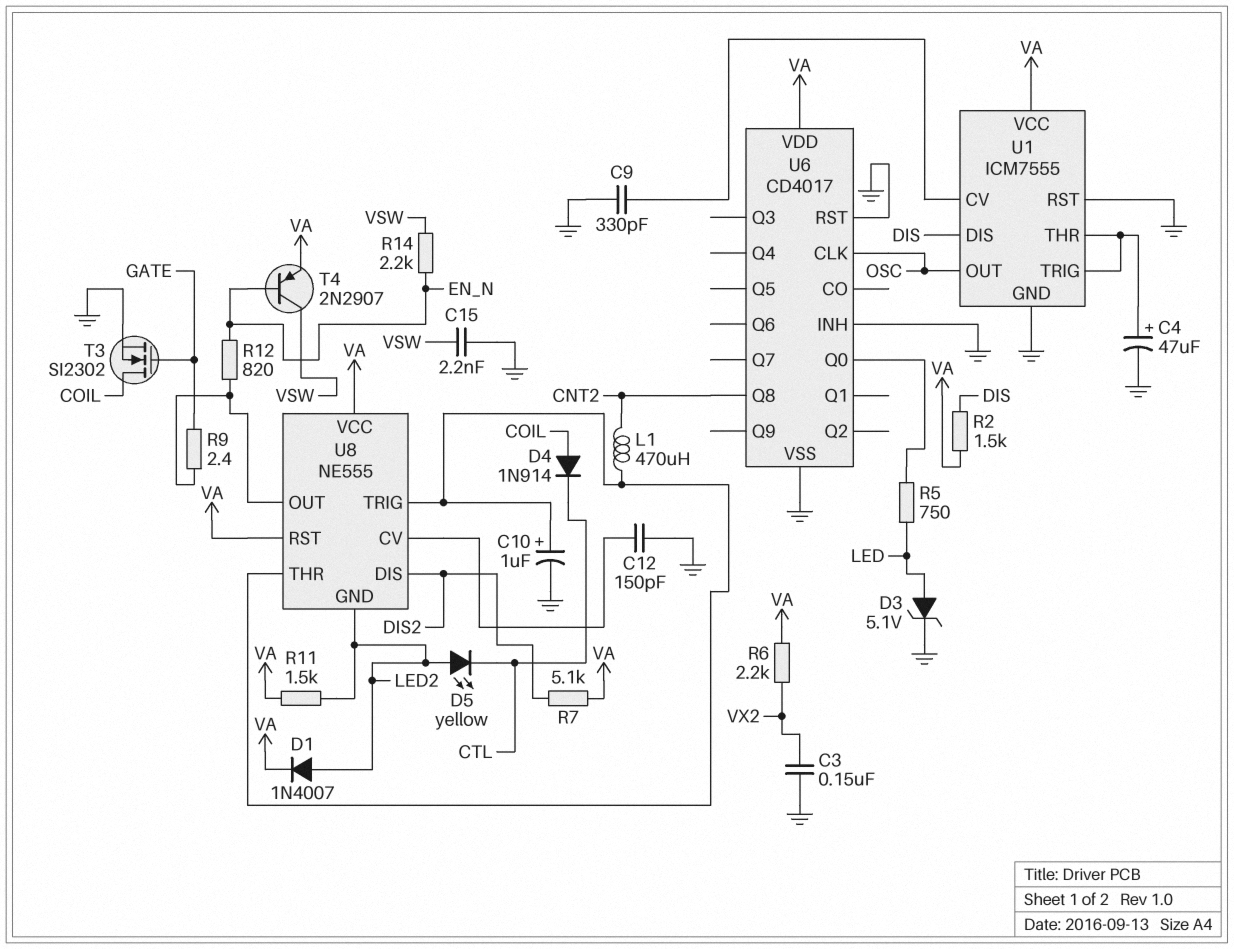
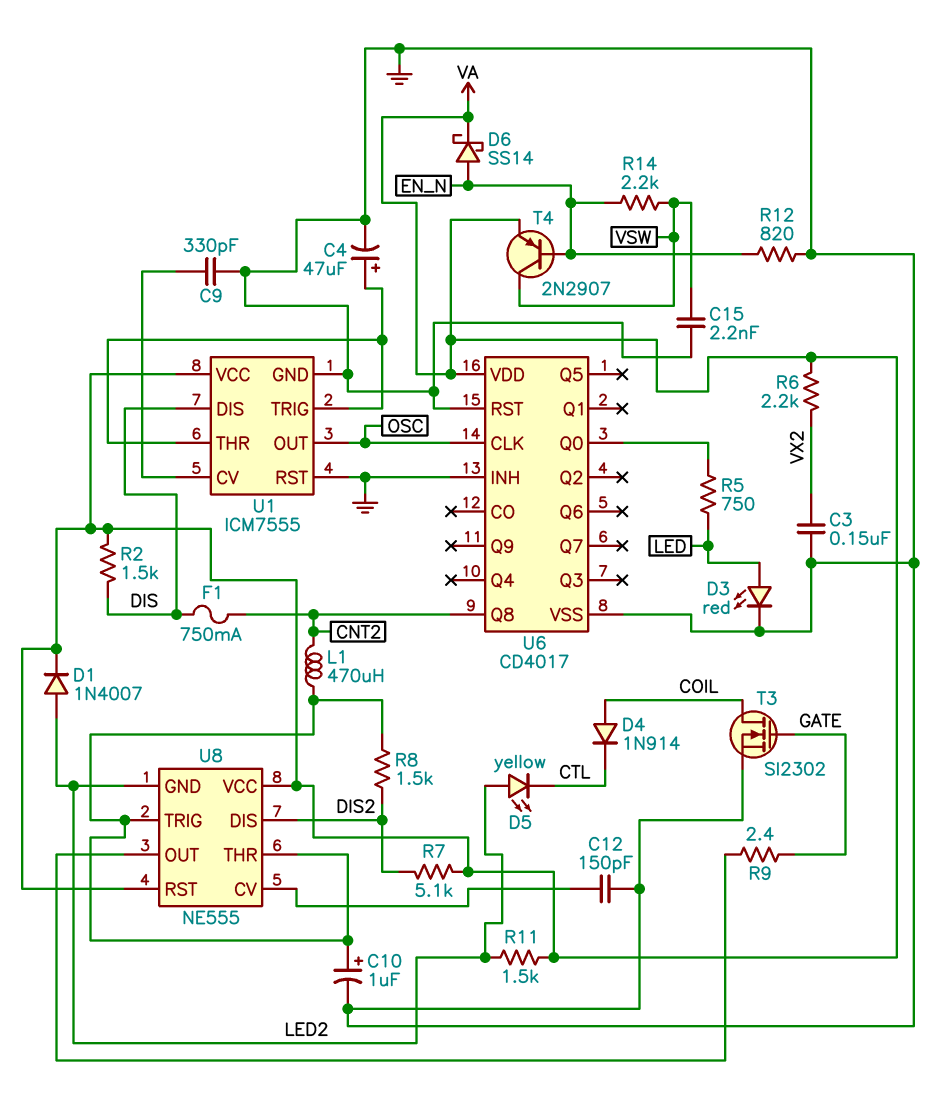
D3: zener 5.1V (A LED, K GND) -> LED red (A LED, K GND)
D6: none -> schottky SS14 (A EN_N, K VA)
F1: none -> 750mA (CNT2, DIS)
R8: none -> 1.5k (DIS2, U8/THR)
R12: 820 (EN_N, U8/OUT) -> 820 (EN_N, GND)

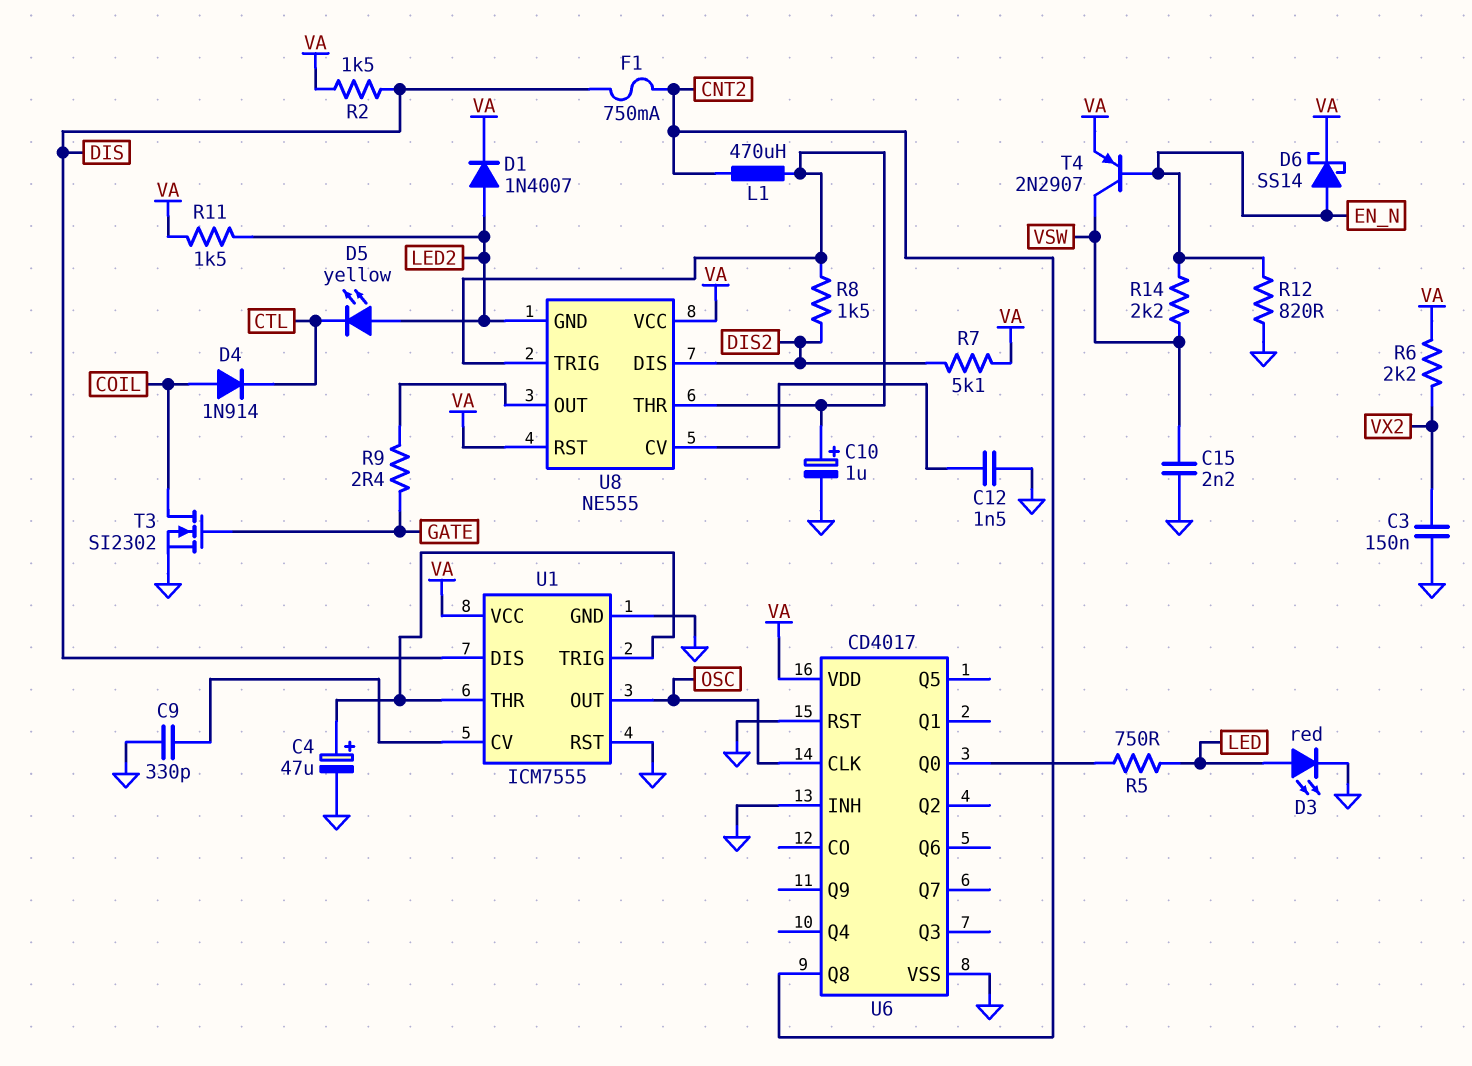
C12: 150pF (GND, U8/CV) -> 1.5nF (GND, U8/CV)

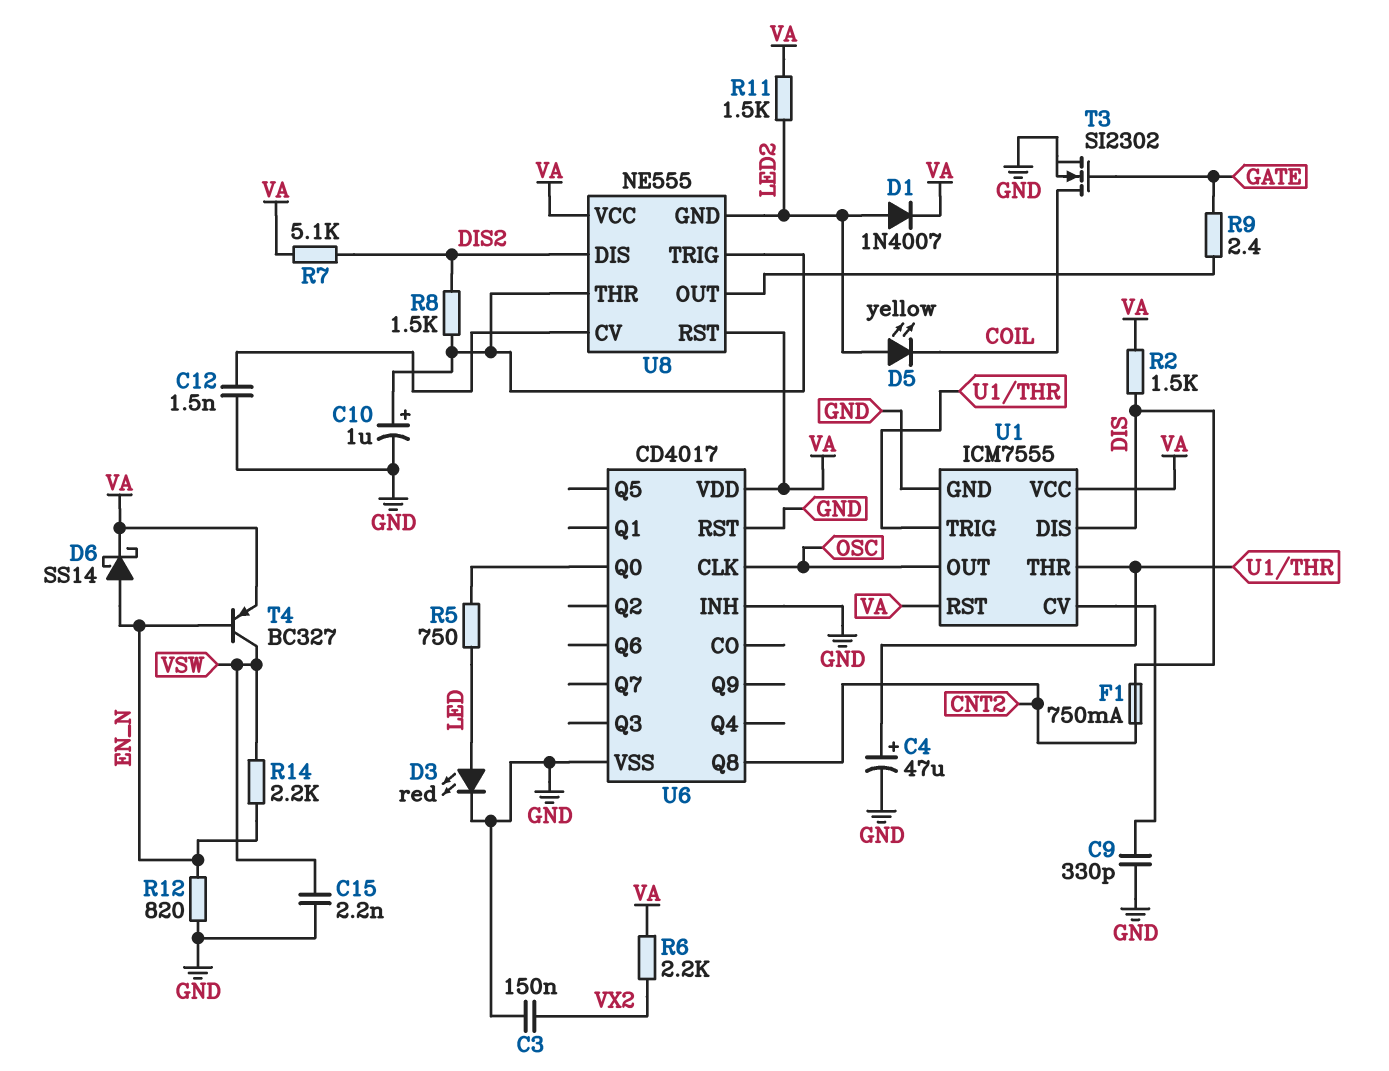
D4: diode 1N914 (A COIL, K CTL) -> none
D5: LED yellow (A LED2, K CTL) -> LED yellow (A LED2, K COIL)
L1: 470uH (CNT2, U8/THR) -> none
T4: PNP 2N2907 (B EN_N, C VSW, E VA) -> PNP BC327 (B EN_N, C VSW, E VA)
U1 pin RST: GND -> VA

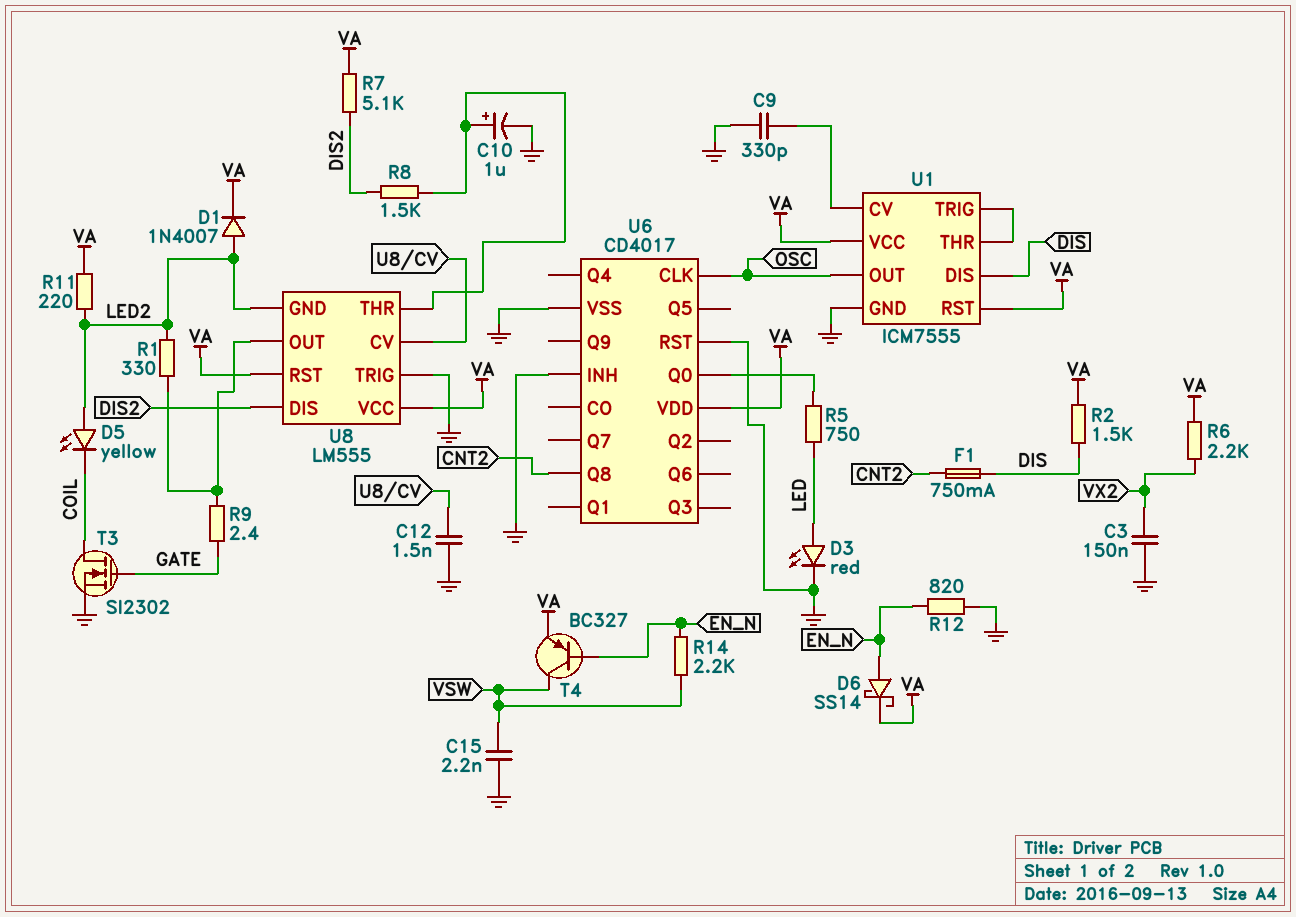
C4: 47uF (plus U1/THR, minus GND) -> none
R1: none -> 330 (LED2, U8/OUT)
R11: 1.5k (LED2, VA) -> 220 (LED2, VA)
U8: NE555 -> LM555
U8 pin TRIG: U8/THR -> GND

